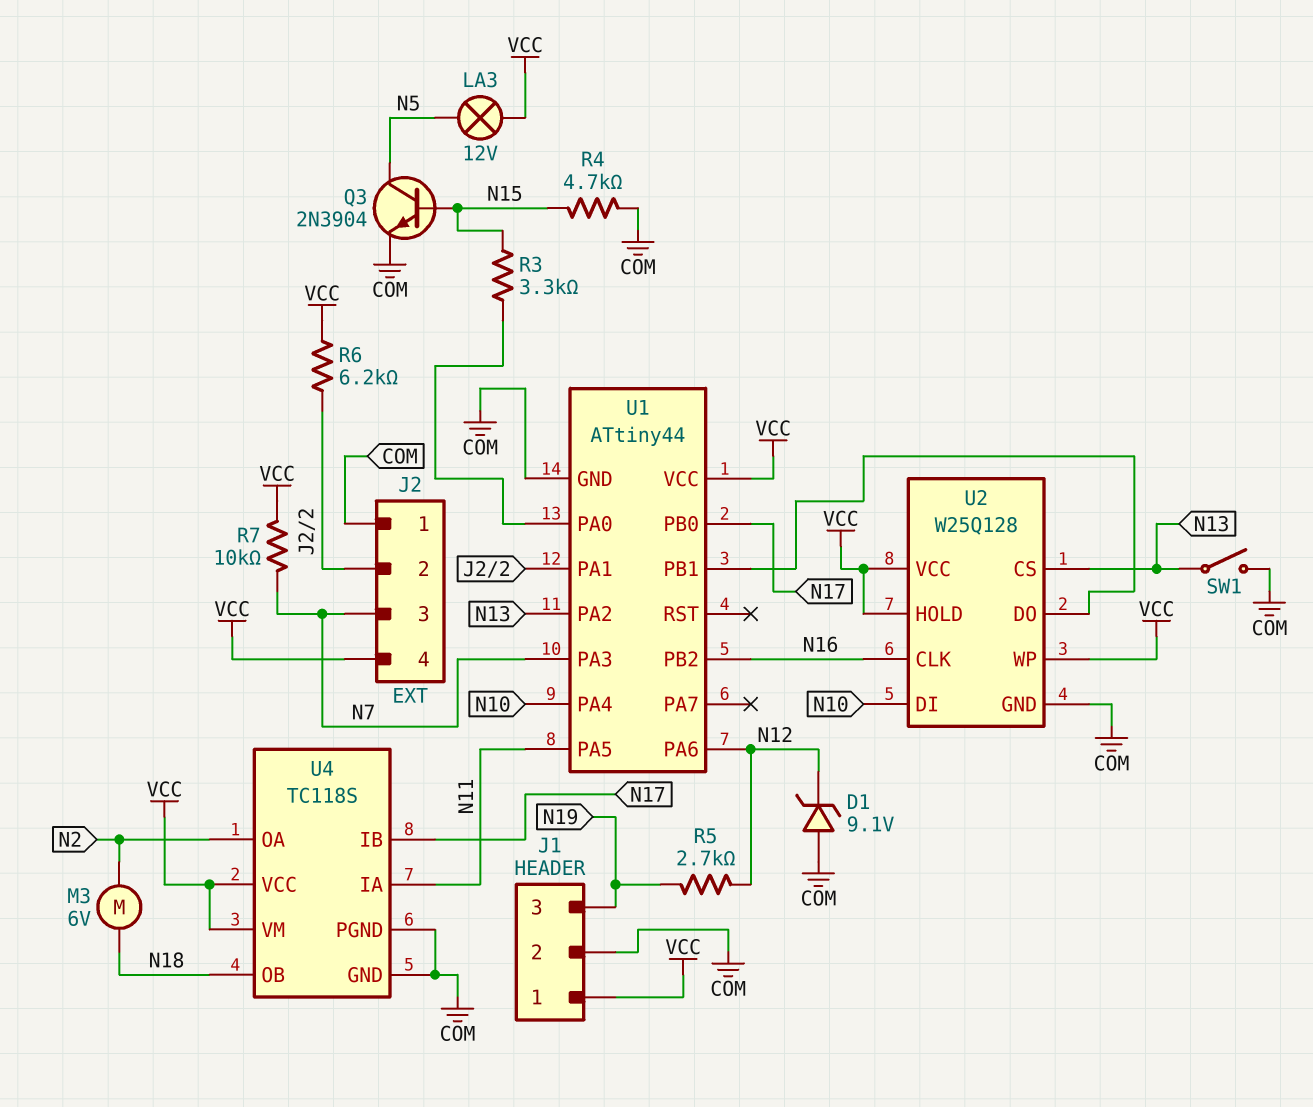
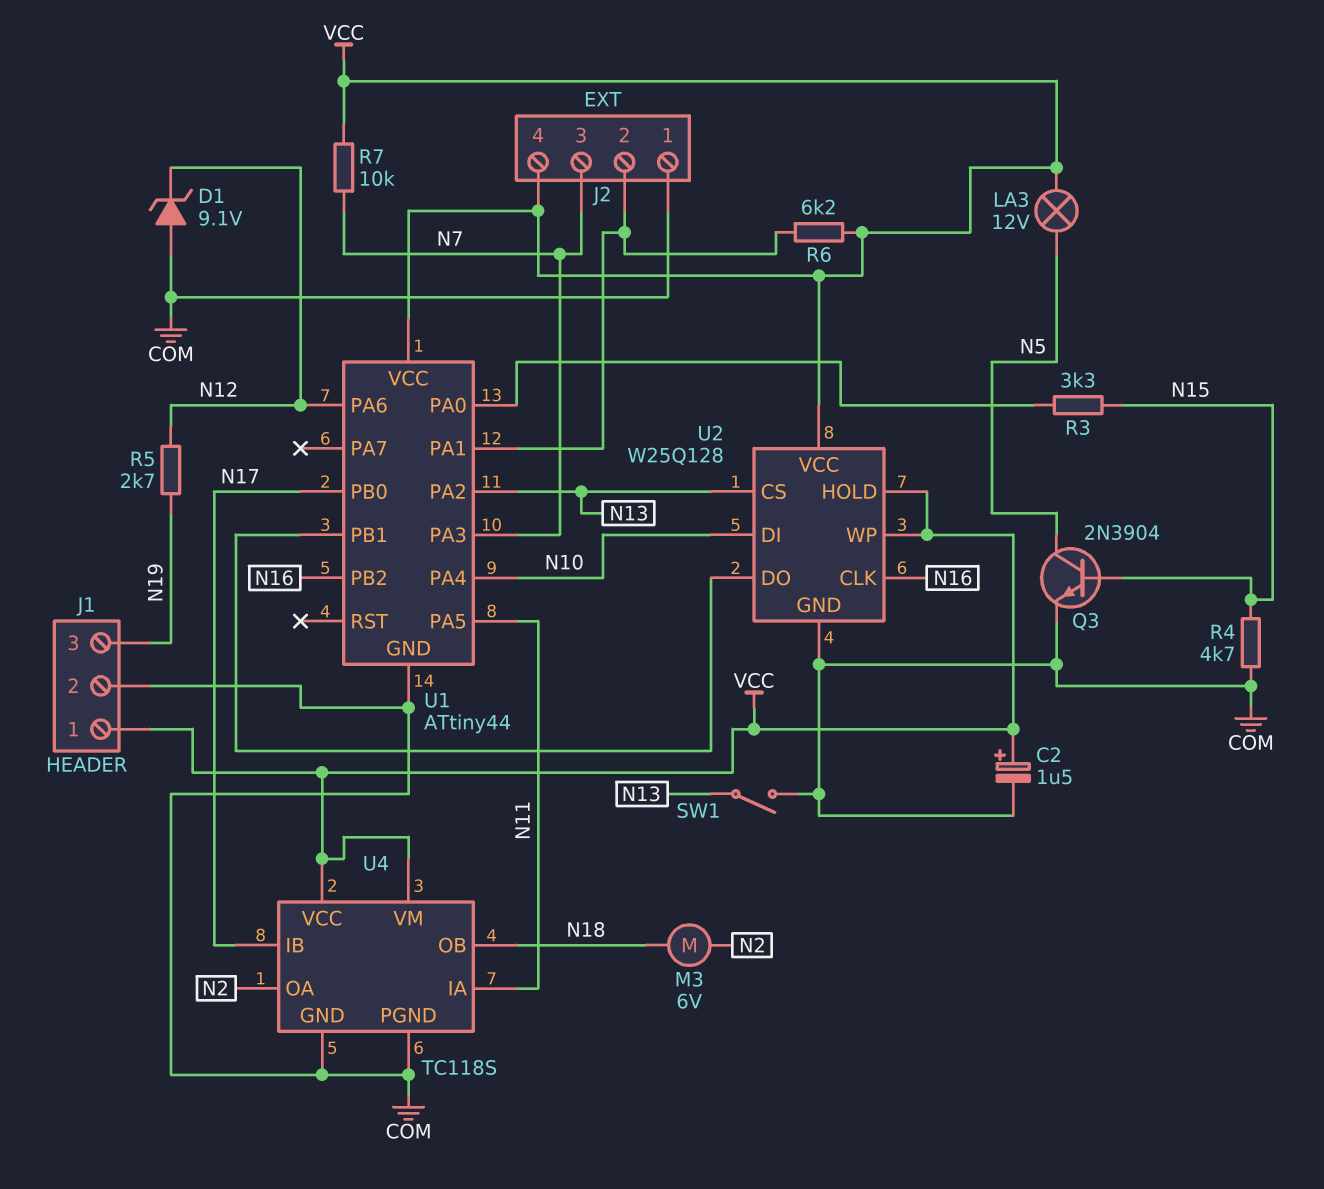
C2: none -> 1.5uF (plus VCC, minus COM)

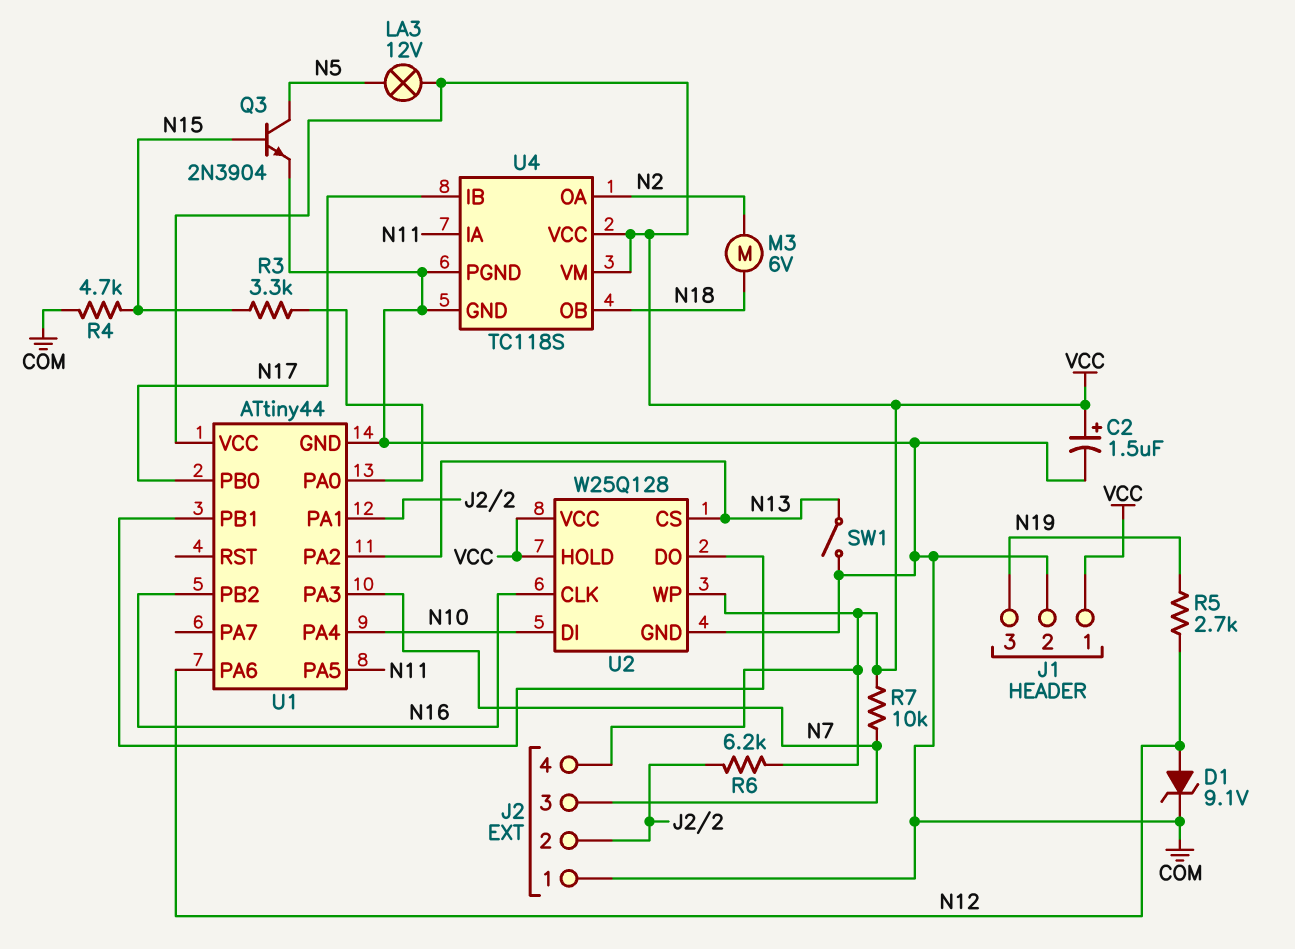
D1: zener 9.1V (A COM, K N12) -> zener 9.1V (A N12, K COM)

